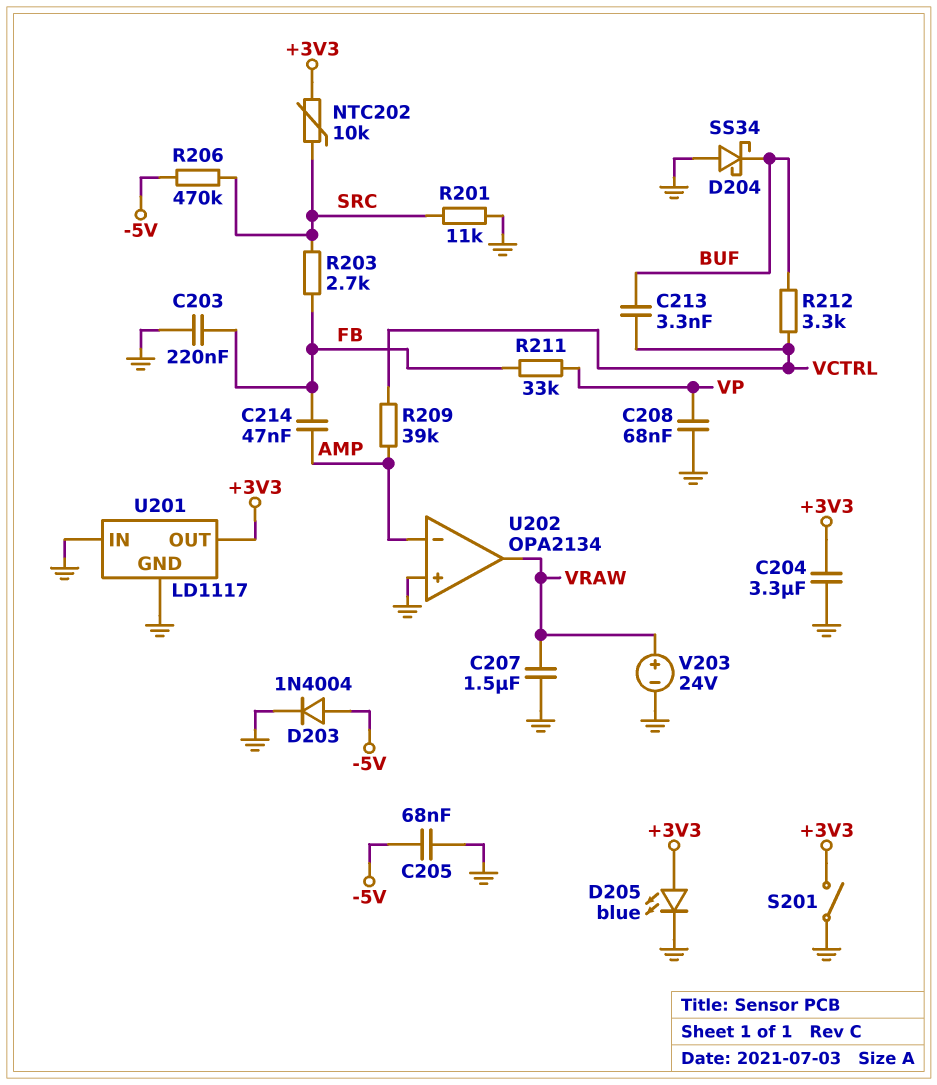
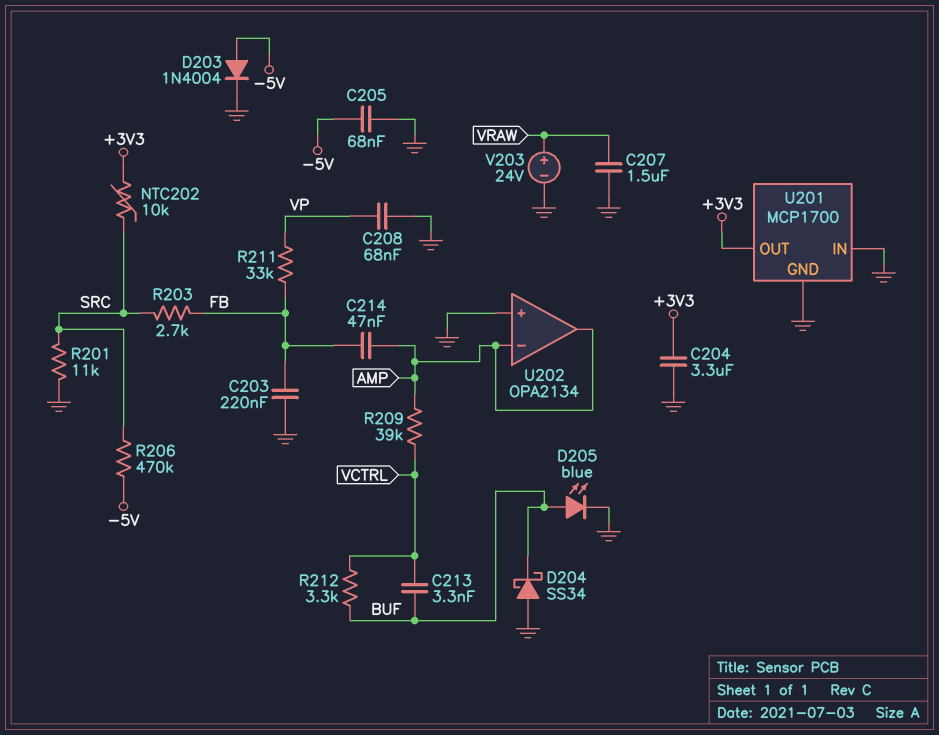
D205: LED blue (A +3V3, K GND) -> LED blue (A BUF, K GND)
S201: switch (+3V3, GND) -> none
U201: LD1117 -> MCP1700
U202 pin out: VRAW -> AMP

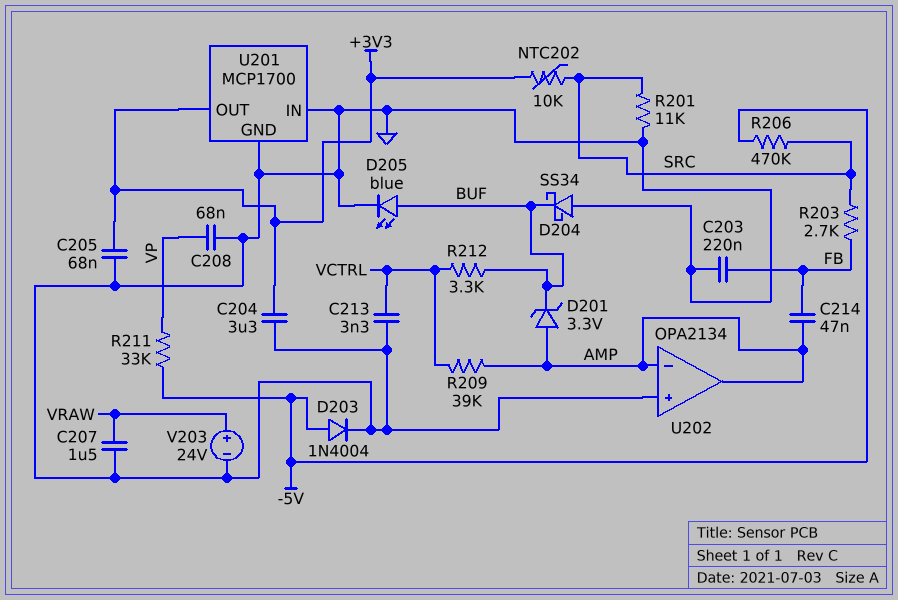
C205: 68nF (-5V, GND) -> 68nF (+3V3, GND)
C213: 3.3nF (BUF, VCTRL) -> 3.3nF (GND, VCTRL)
D201: none -> zener 3.3V (A AMP, K BUF)
R211: 33k (FB, VP) -> 33k (-5V, VP)

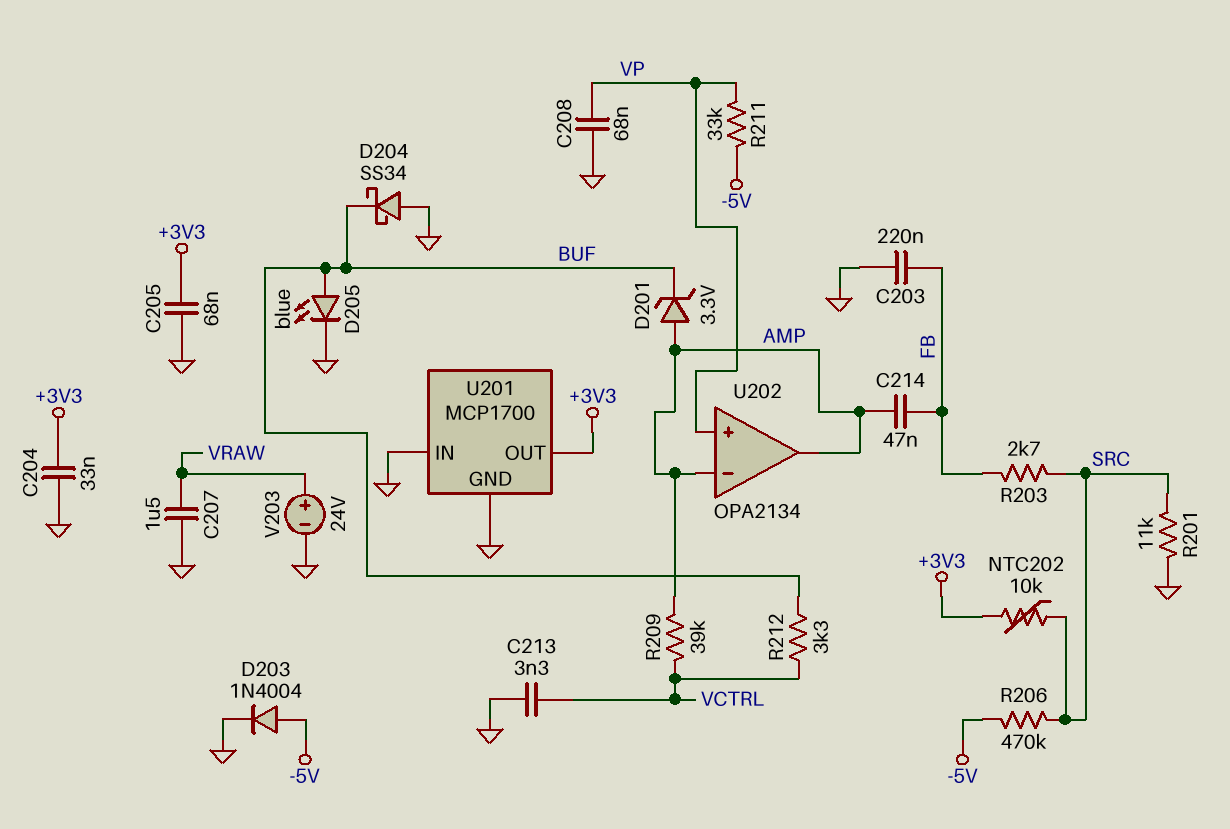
C204: 3.3uF (+3V3, GND) -> 33nF (+3V3, GND)
U202 pin in+: GND -> VP

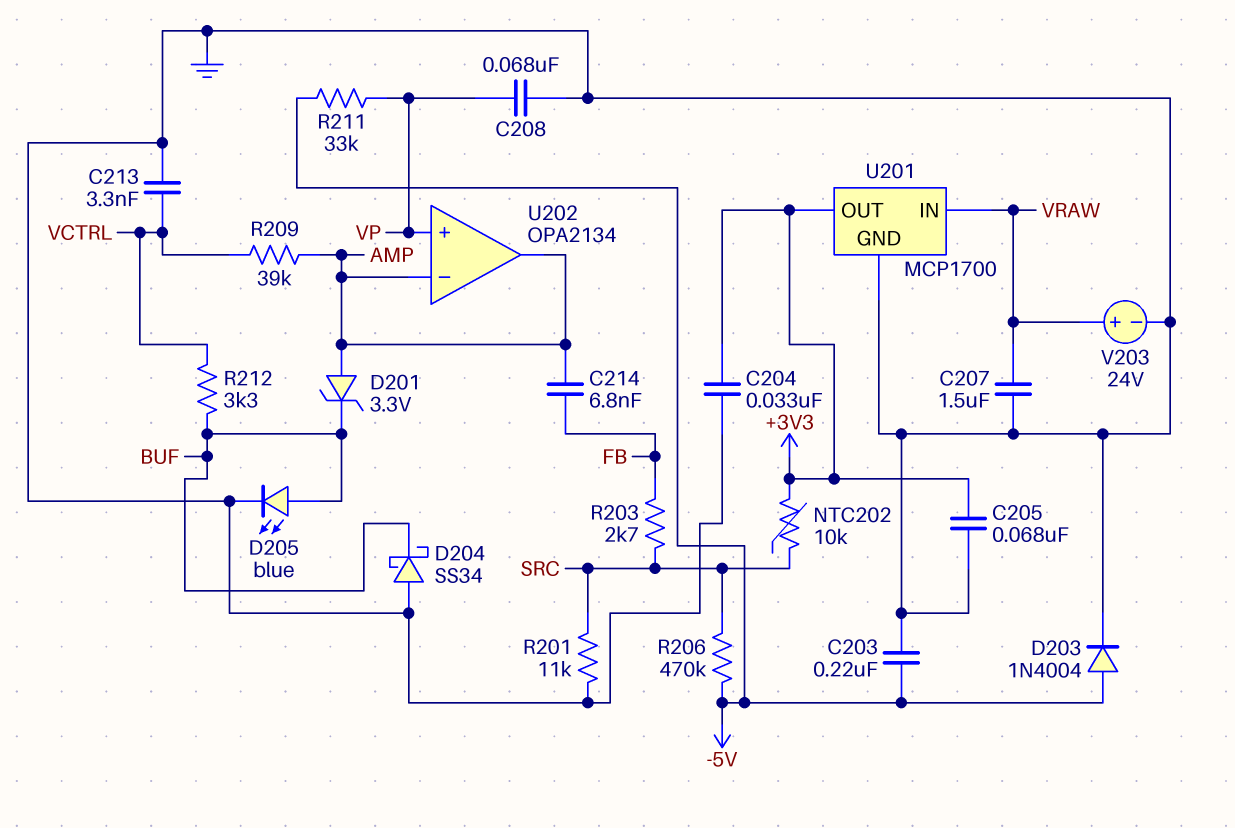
C203: 220nF (FB, GND) -> 220nF (-5V, GND)
C214: 47nF (AMP, FB) -> 6.8nF (AMP, FB)
U201 pin IN: GND -> VRAW

